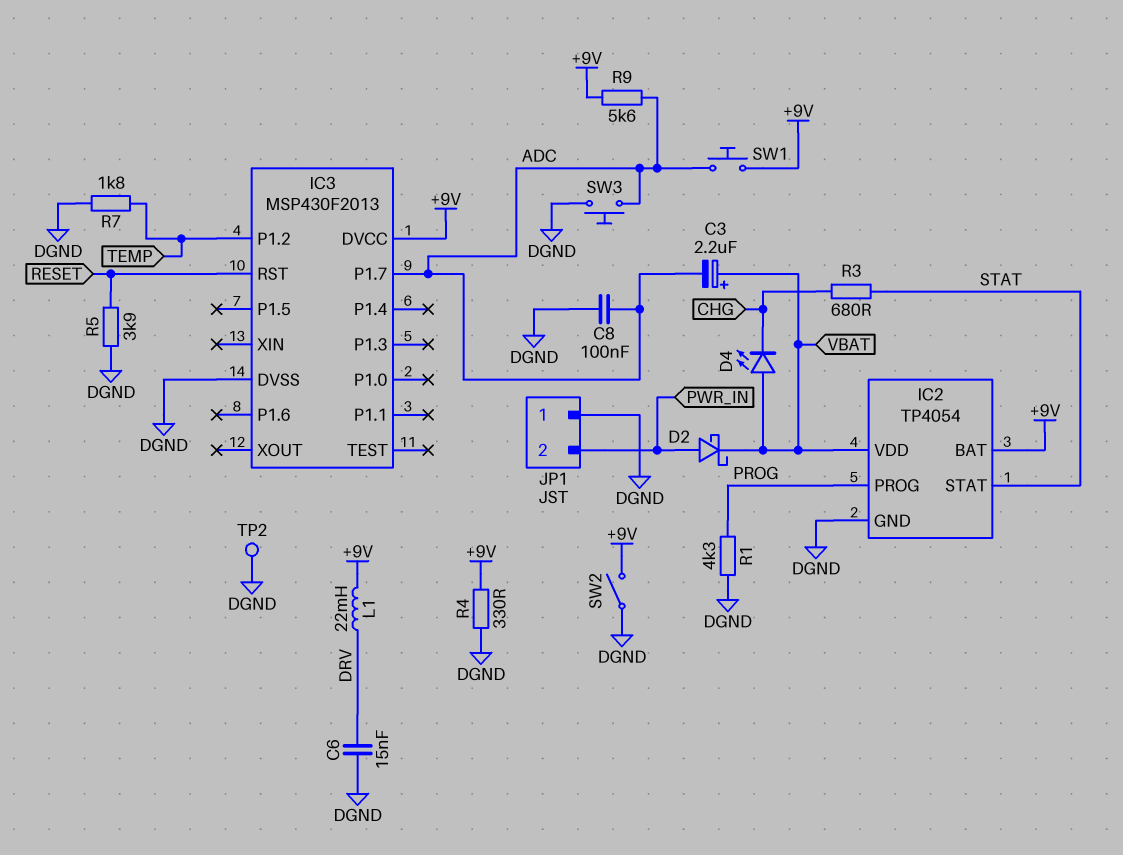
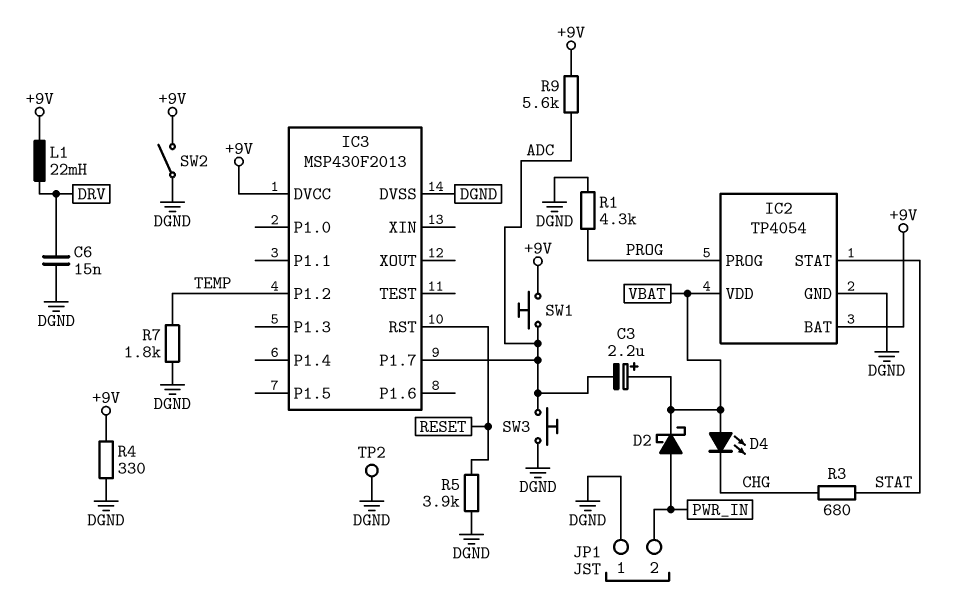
C8: 100nF (ADC, DGND) -> none

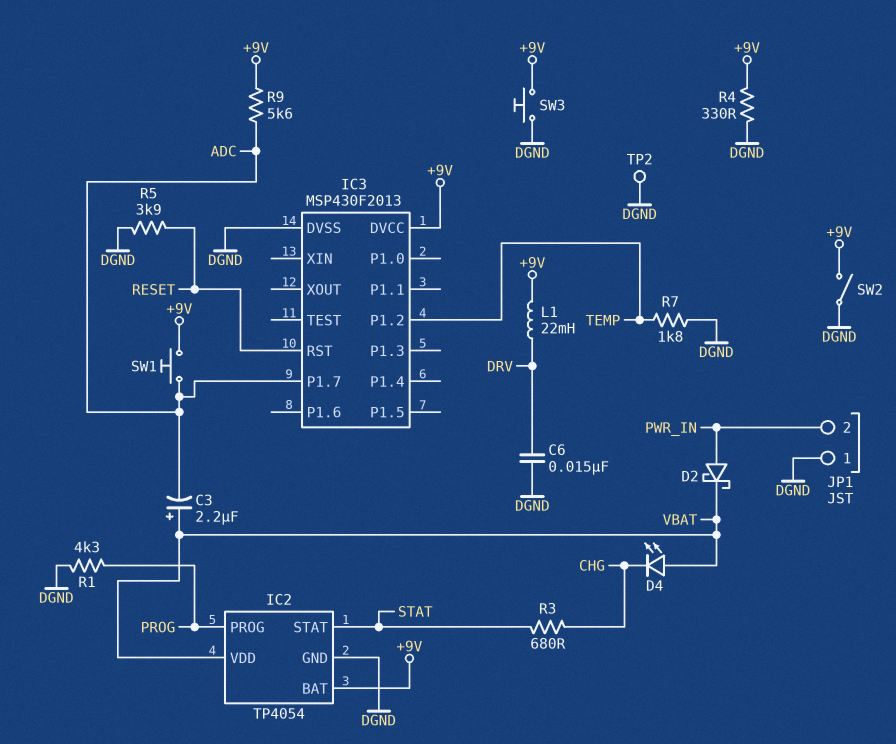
SW3: button (ADC, DGND) -> button (+9V, DGND)

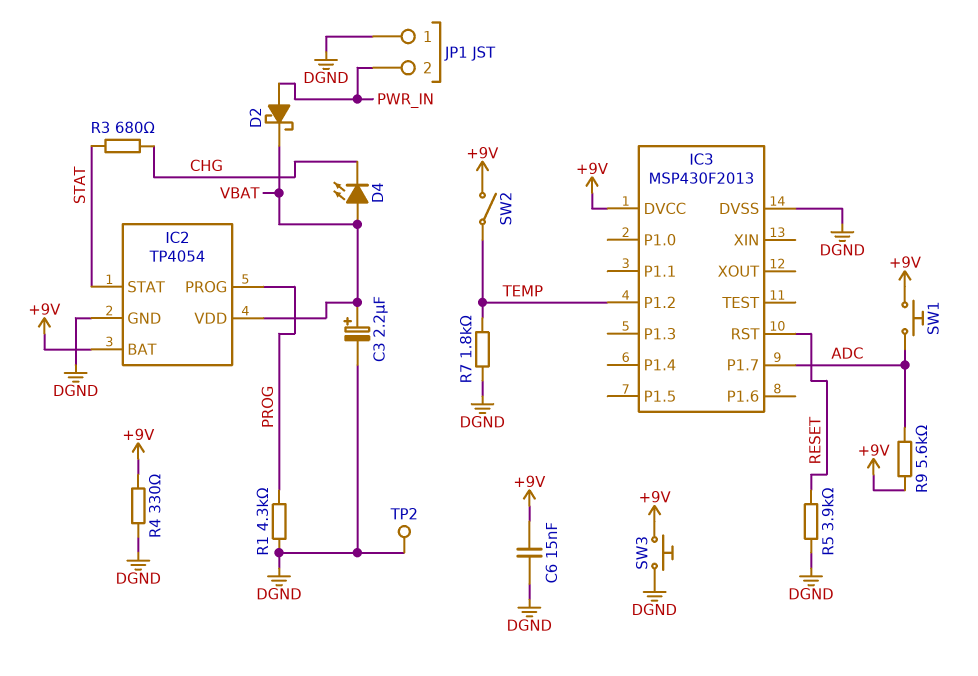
C3: 2.2uF (plus VBAT, minus ADC) -> 2.2uF (plus VBAT, minus DGND)
C6: 15nF (DGND, DRV) -> 15nF (+9V, DGND)
L1: 22mH (+9V, DRV) -> none
SW2: switch (+9V, DGND) -> switch (+9V, TEMP)

